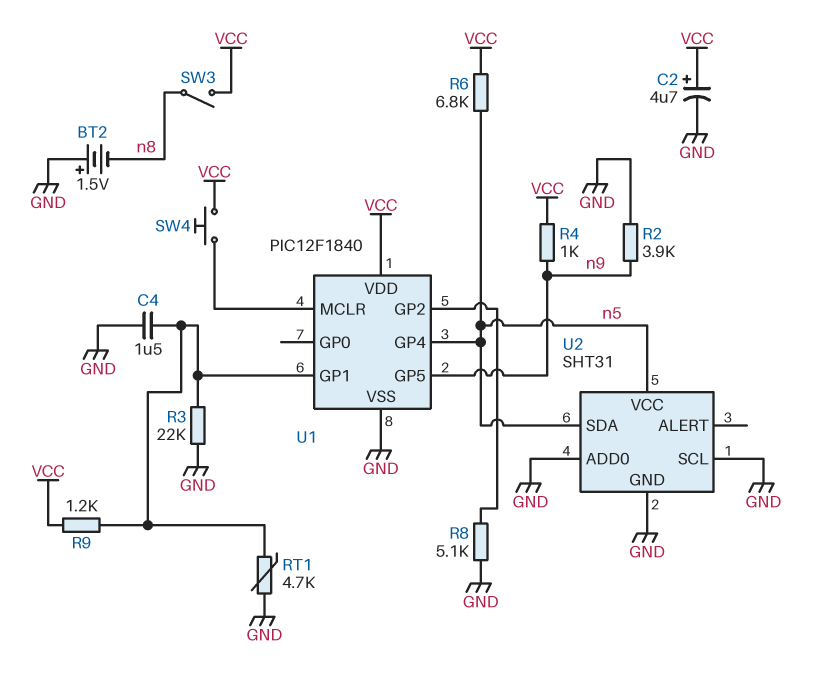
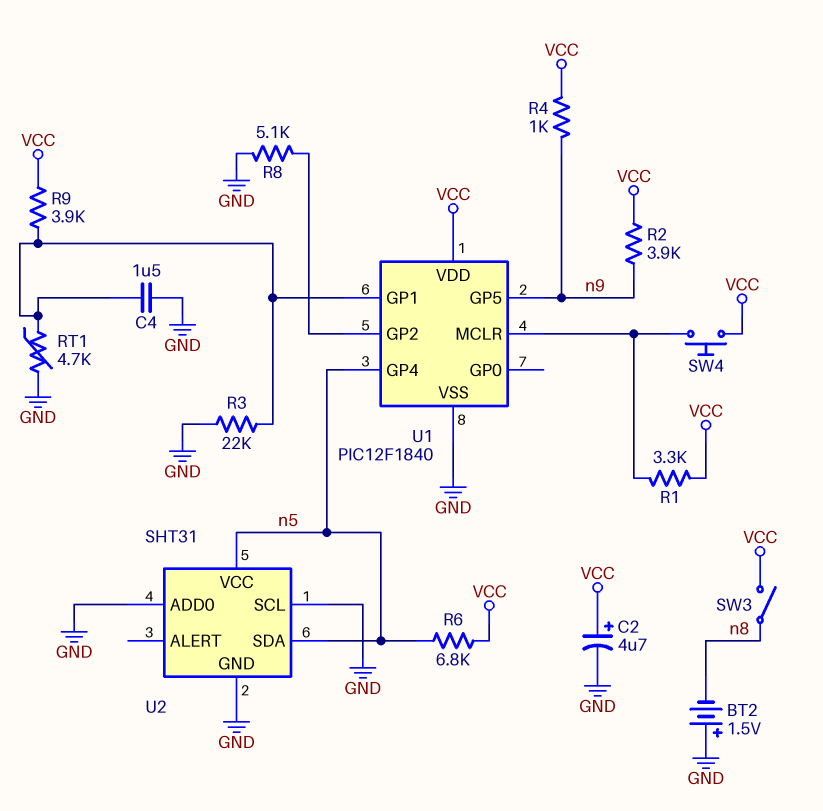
R1: none -> 3.3k (U1/MCLR, VCC)
R2: 3.9k (GND, n9) -> 3.9k (VCC, n9)
R9: 1.2k (U1/GP1, VCC) -> 3.9k (U1/GP1, VCC)

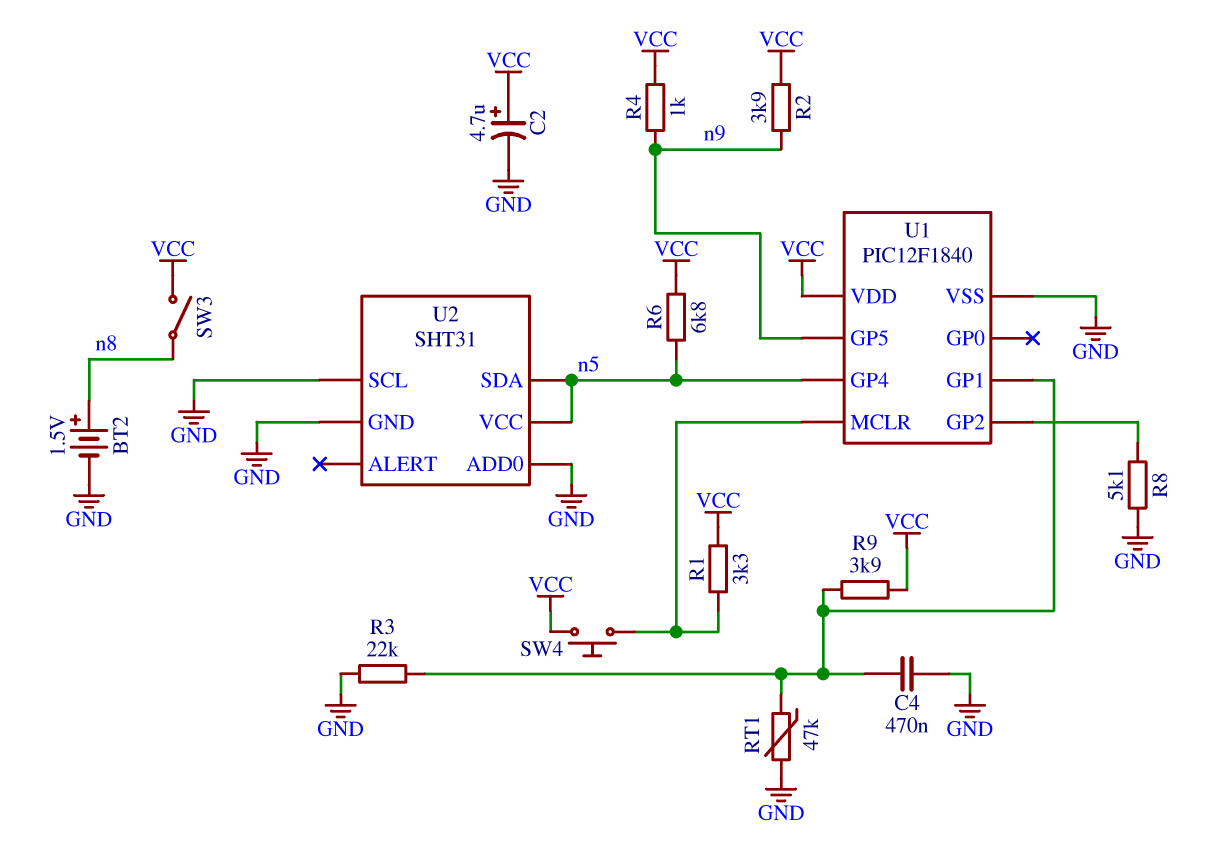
BT2: 1.5V (plus GND, minus n8) -> 1.5V (plus n8, minus GND)
C4: 1.5uF (GND, U1/GP1) -> 470nF (GND, U1/GP1)
RT1: 4.7k (GND, U1/GP1) -> 47k (GND, U1/GP1)

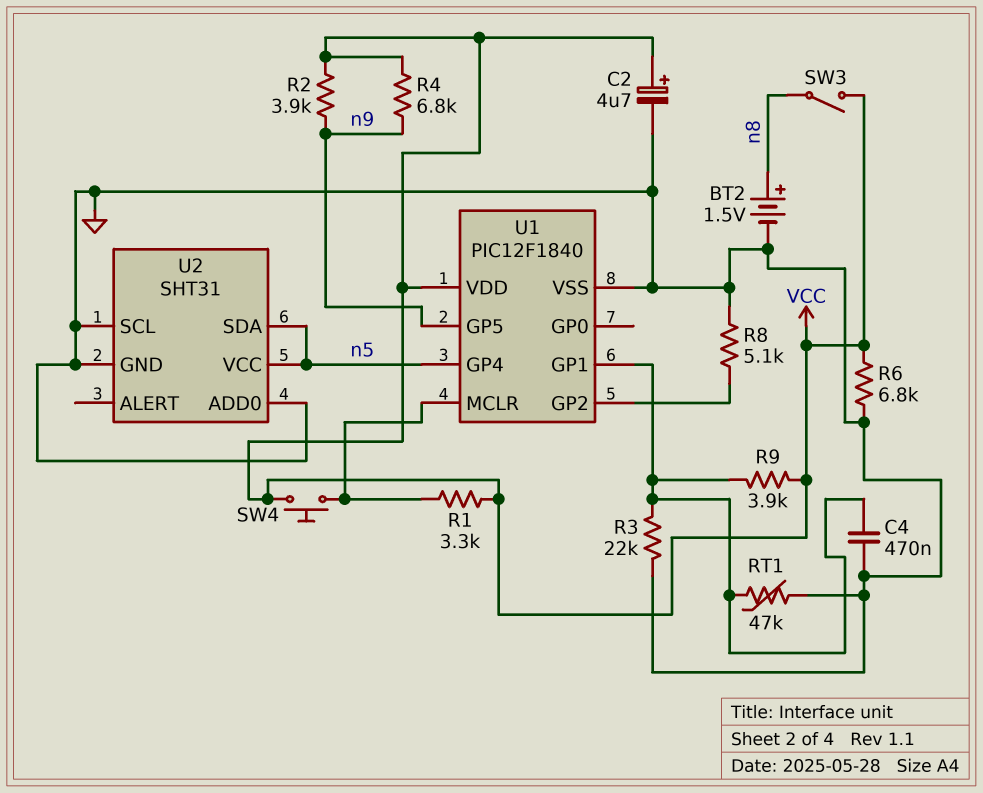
R4: 1k (VCC, n9) -> 6.8k (VCC, n9)
R6: 6.8k (VCC, n5) -> 6.8k (GND, VCC)

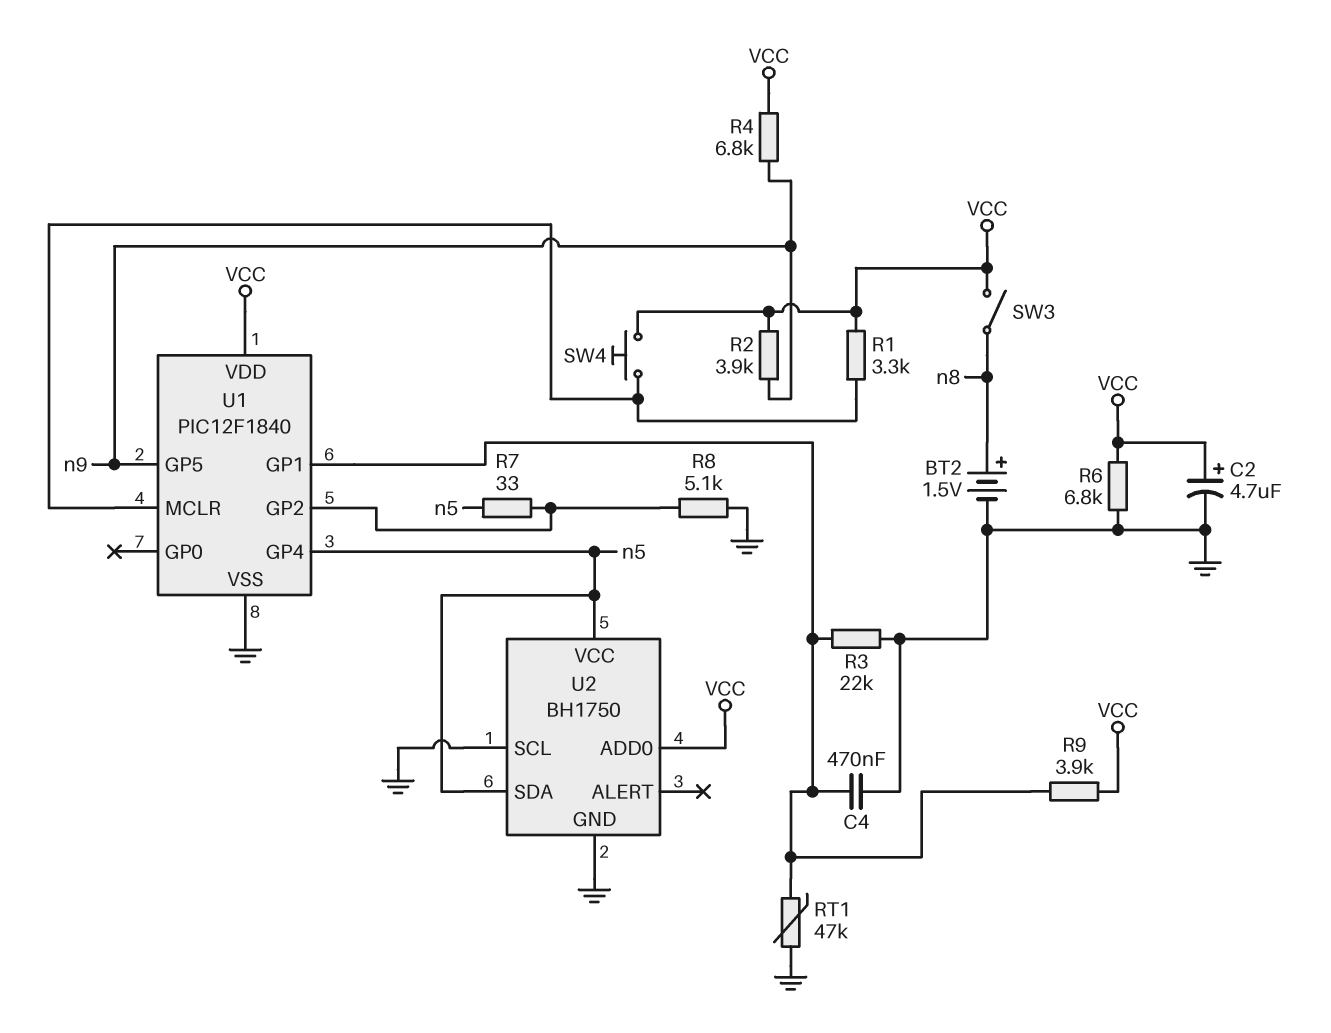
R7: none -> 33 (U1/GP2, n5)
U2: SHT31 -> BH1750
U2 pin ADD0: GND -> VCC

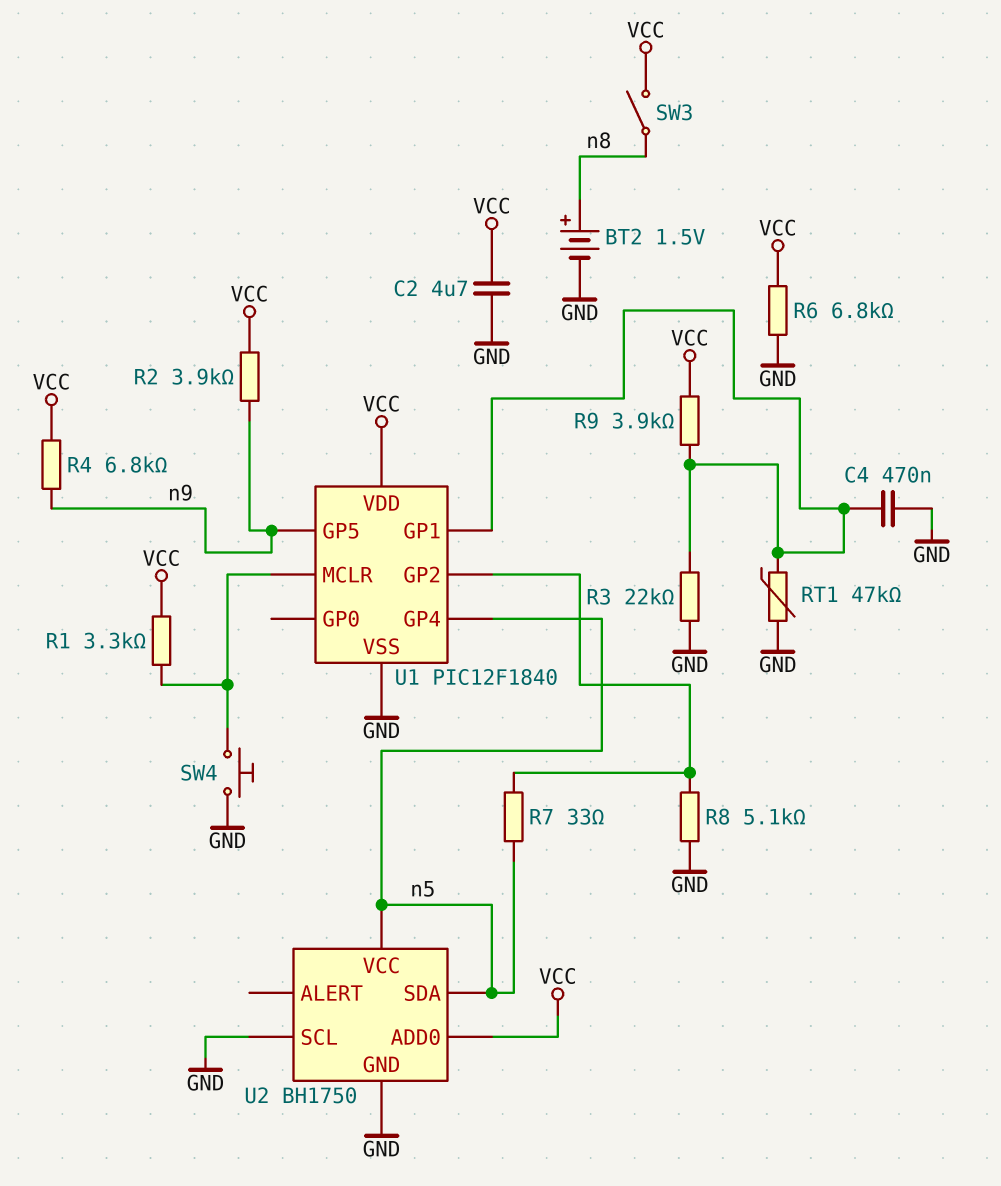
C2: 4.7uF (plus VCC, minus GND) -> 4.7uF (GND, VCC)
SW4: button (U1/MCLR, VCC) -> button (GND, U1/MCLR)

